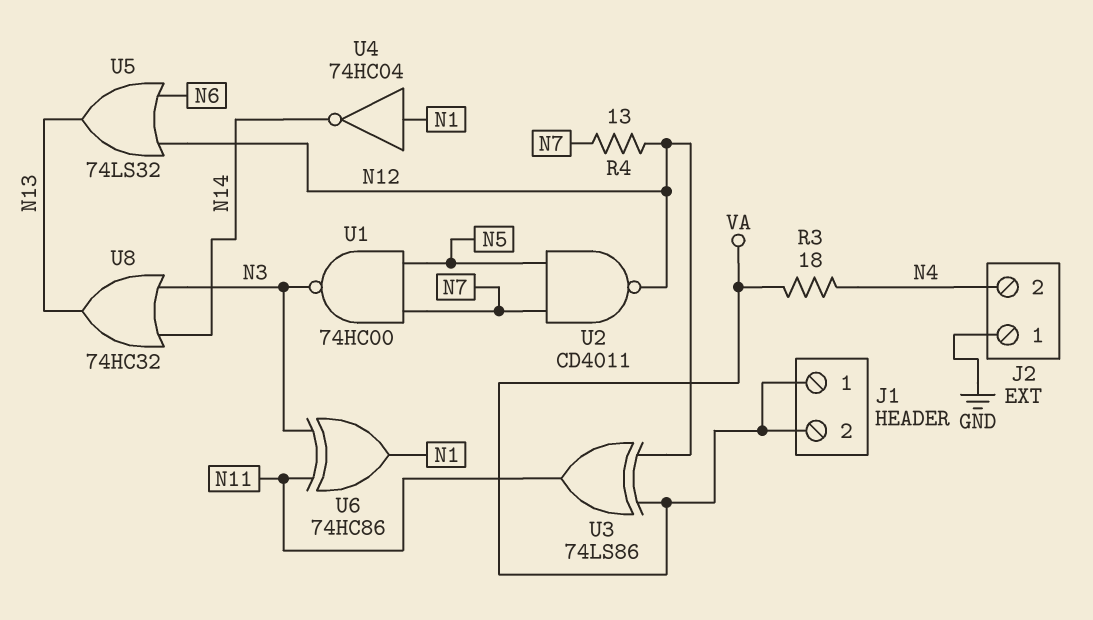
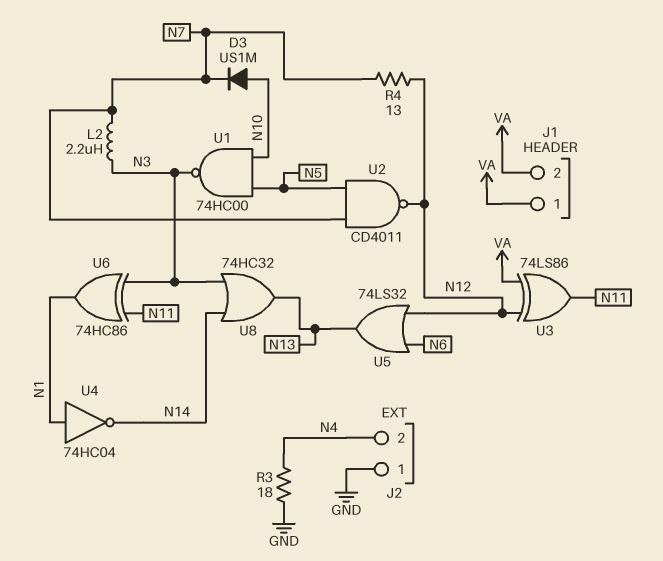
D3: none -> diode US1M (A N10, K N7)
L2: none -> 2.2uH (N3, N7)
R3: 18 (N4, VA) -> 18 (GND, N4)
U1: NAND 74HC00 (in N5, in N7, out N3) -> NAND 74HC00 (in N5, in N10, out N3)

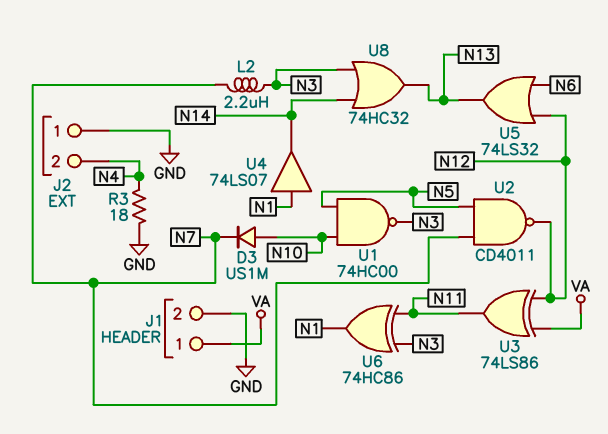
J1 pin 2: VA -> GND
R4: 13 (N7, N12) -> none
U4: NOT 74HC04 (in N1, out N14) -> buffer 74LS07 (in N1, out N14)

